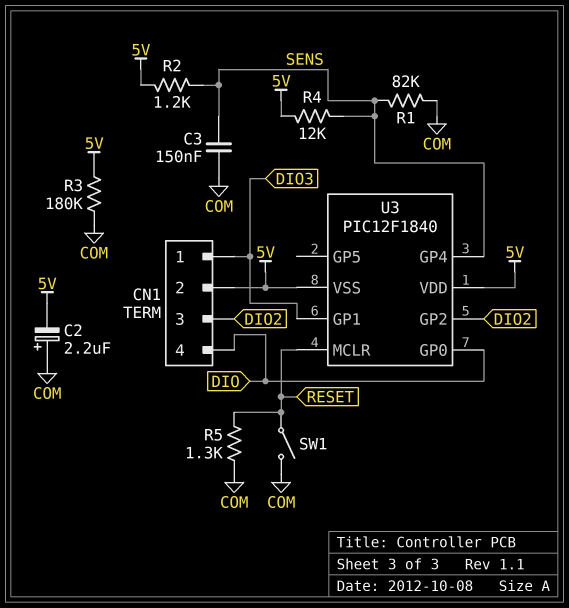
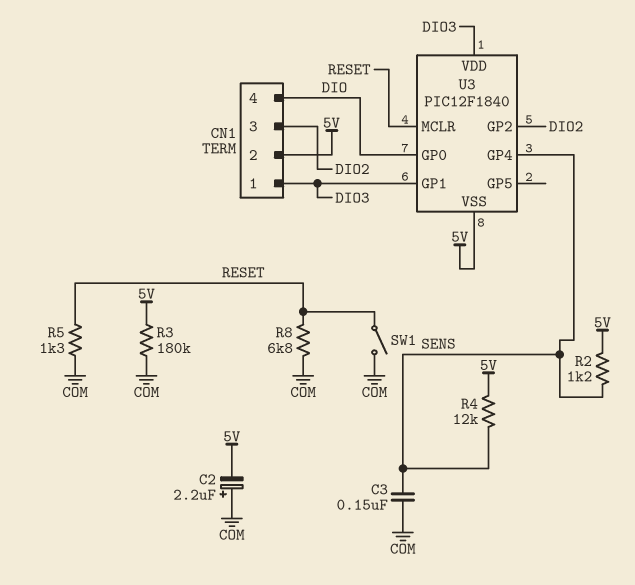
R1: 82k (COM, SENS) -> none
R8: none -> 6.8k (COM, RESET)
U3 pin VDD: 5V -> DIO3

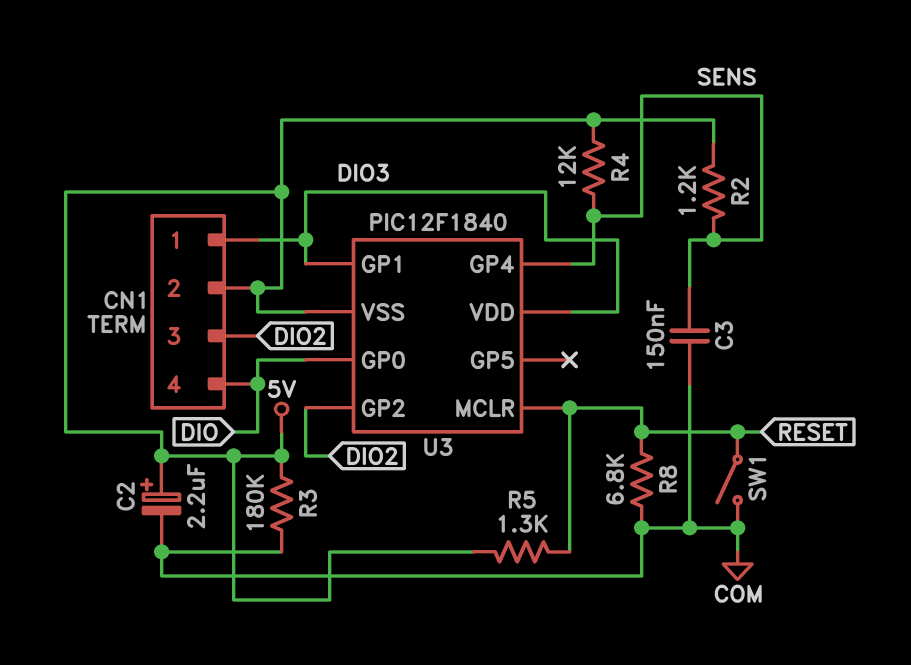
C2: 2.2uF (plus COM, minus 5V) -> 2.2uF (plus 5V, minus COM)
R5: 1.3k (COM, RESET) -> 1.3k (5V, RESET)

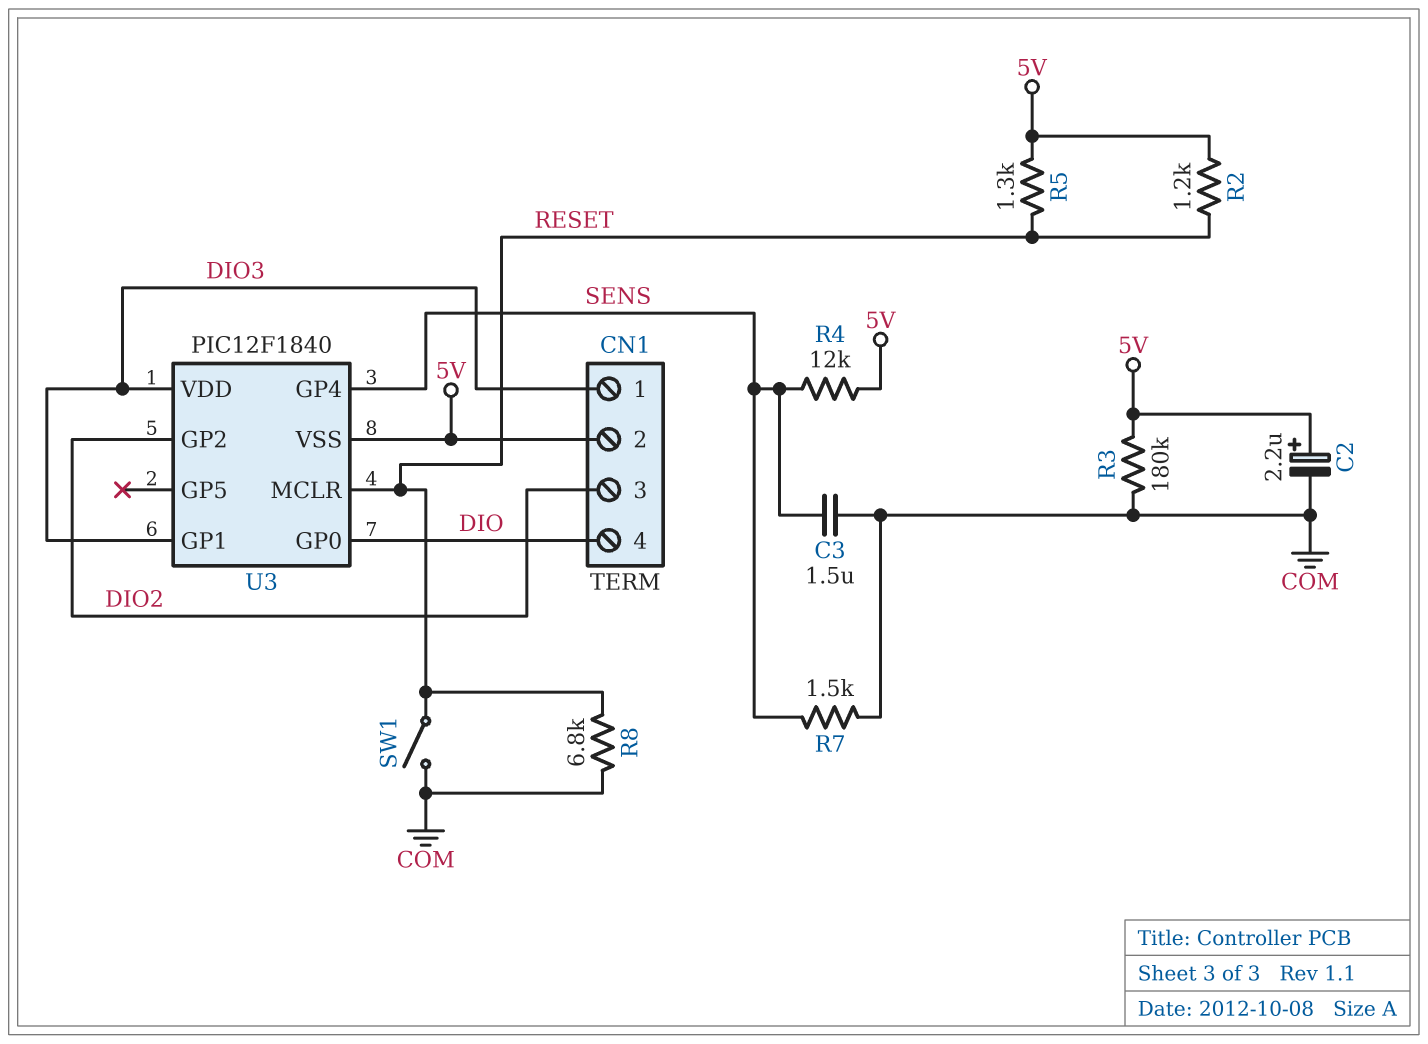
C3: 150nF (COM, SENS) -> 1.5uF (COM, SENS)
R2: 1.2k (5V, SENS) -> 1.2k (5V, RESET)
R7: none -> 1.5k (COM, SENS)

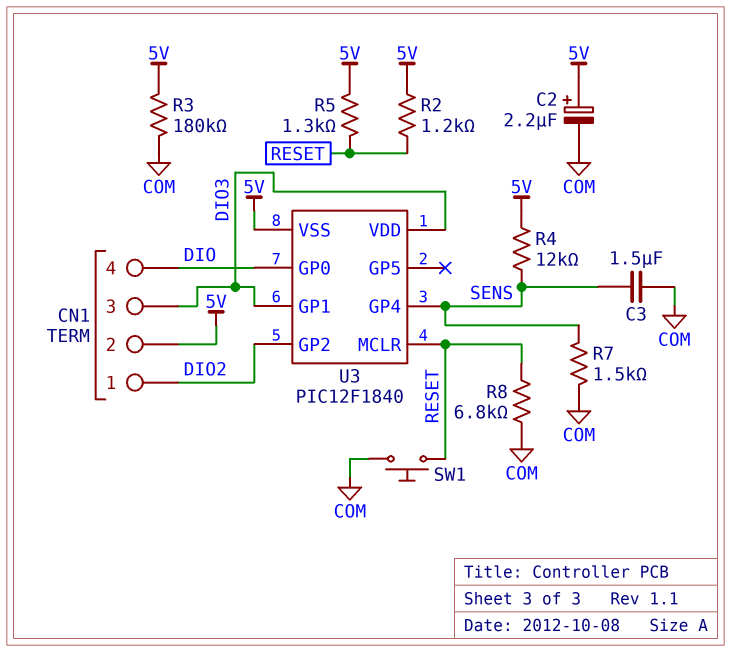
CN1 pin 1: DIO3 -> DIO2
CN1 pin 3: DIO2 -> DIO3
SW1: switch (COM, RESET) -> button (COM, RESET)

